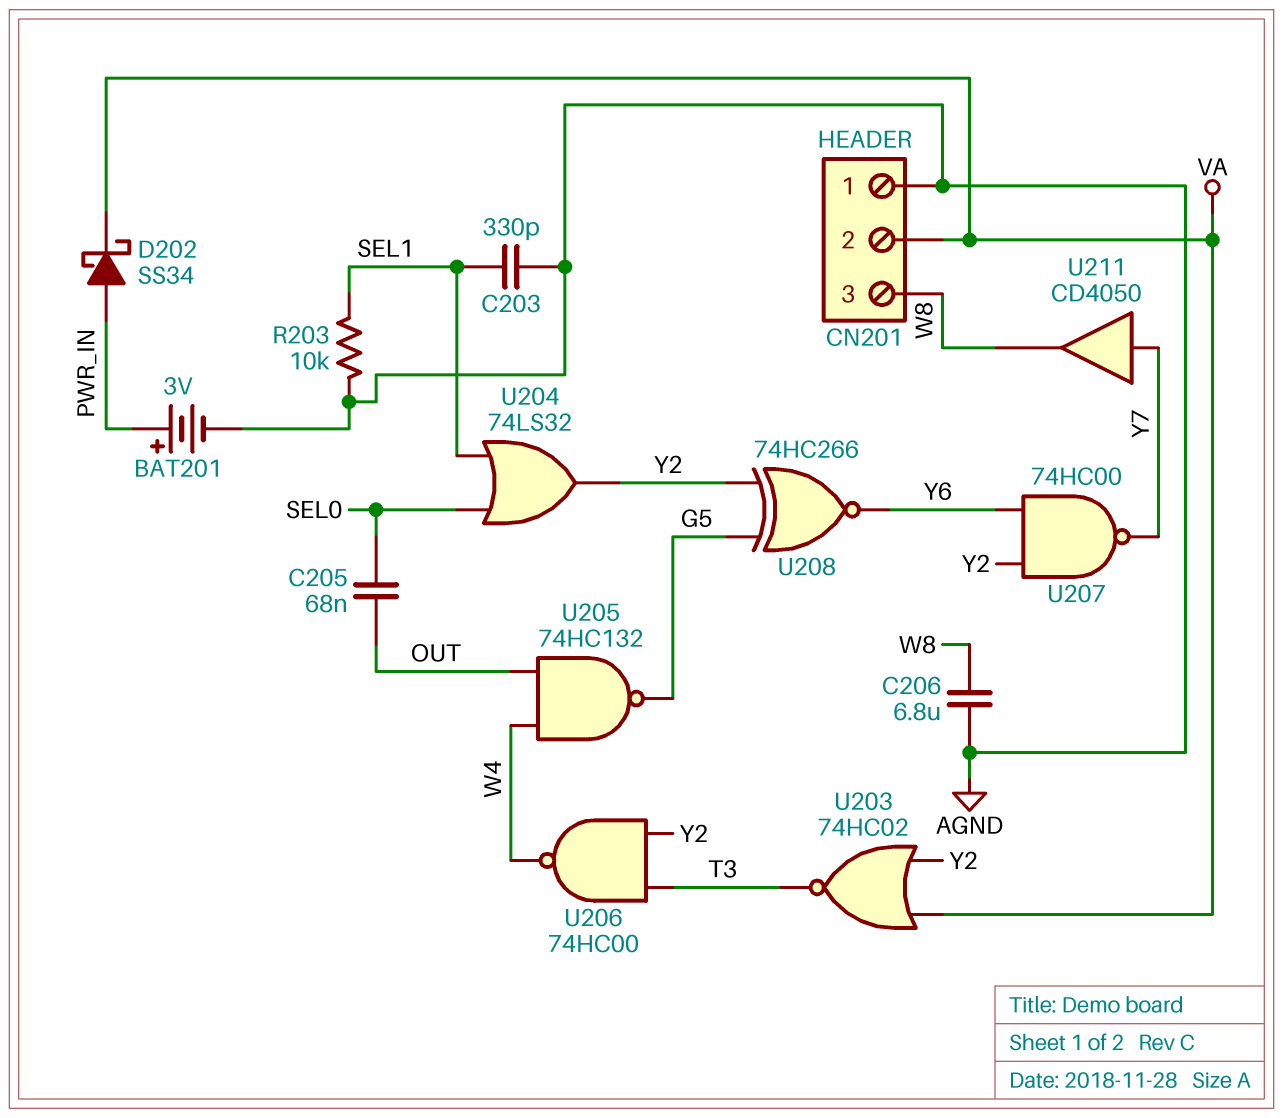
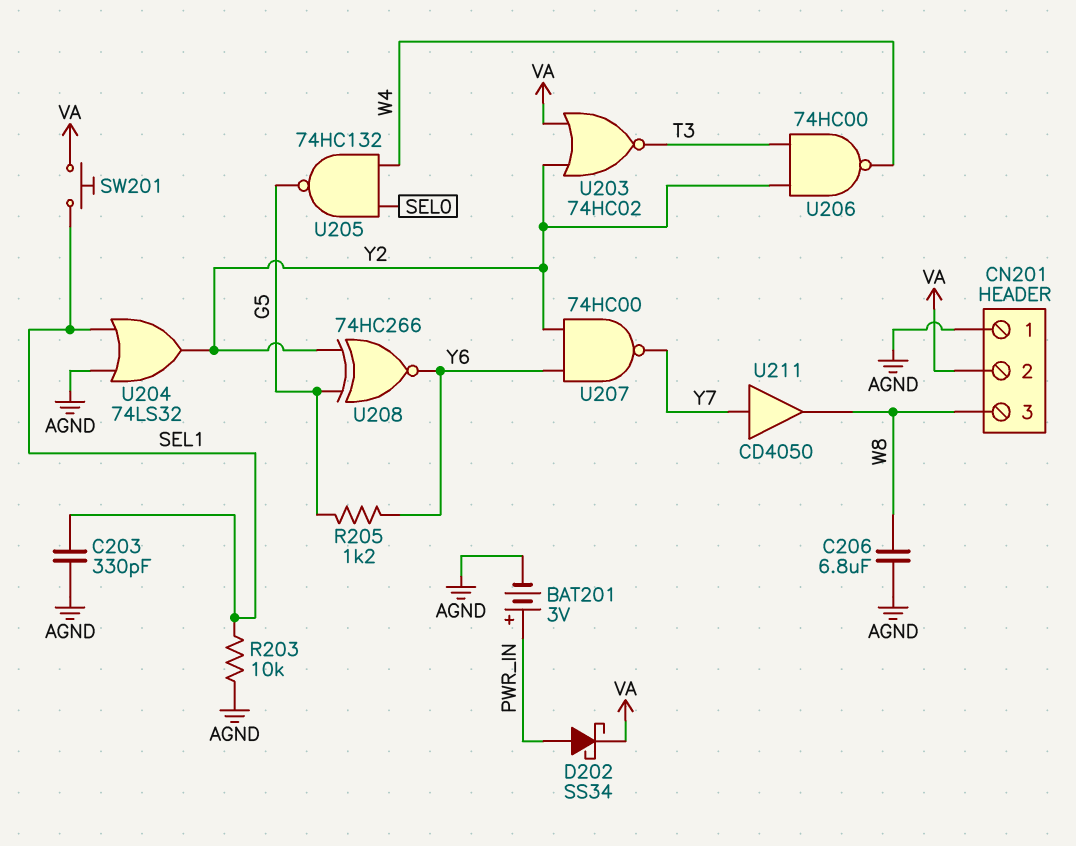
C205: 68nF (OUT, SEL0) -> none
R205: none -> 1.2k (G5, Y6)
SW201: none -> button (SEL1, VA)
U204: OR 74LS32 (in SEL0, in SEL1, out Y2) -> OR 74LS32 (in AGND, in SEL1, out Y2)
U205: NAND 74HC132 (in OUT, in W4, out G5) -> NAND 74HC132 (in SEL0, in W4, out G5)

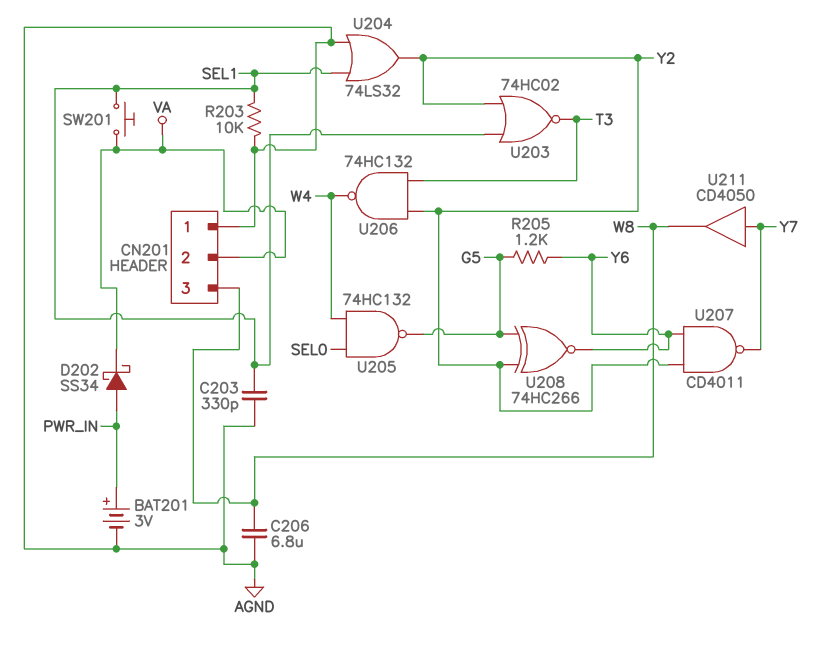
U203: NOR 74HC02 (in VA, in Y2, out T3) -> NOR 74HC02 (in SEL1, in Y2, out T3)
U206: NAND 74HC00 (in T3, in Y2, out W4) -> NAND 74HC132 (in T3, in Y2, out W4)
U207: NAND 74HC00 (in Y2, in Y6, out Y7) -> NAND CD4011 (in Y2, in Y6, out Y7)

